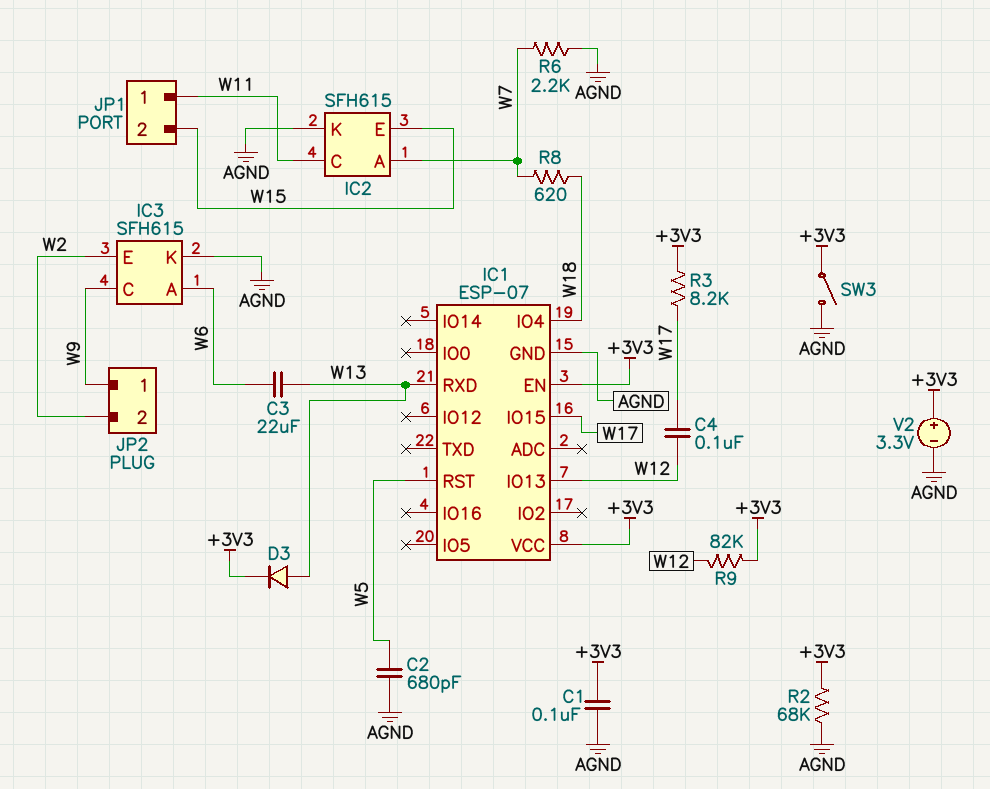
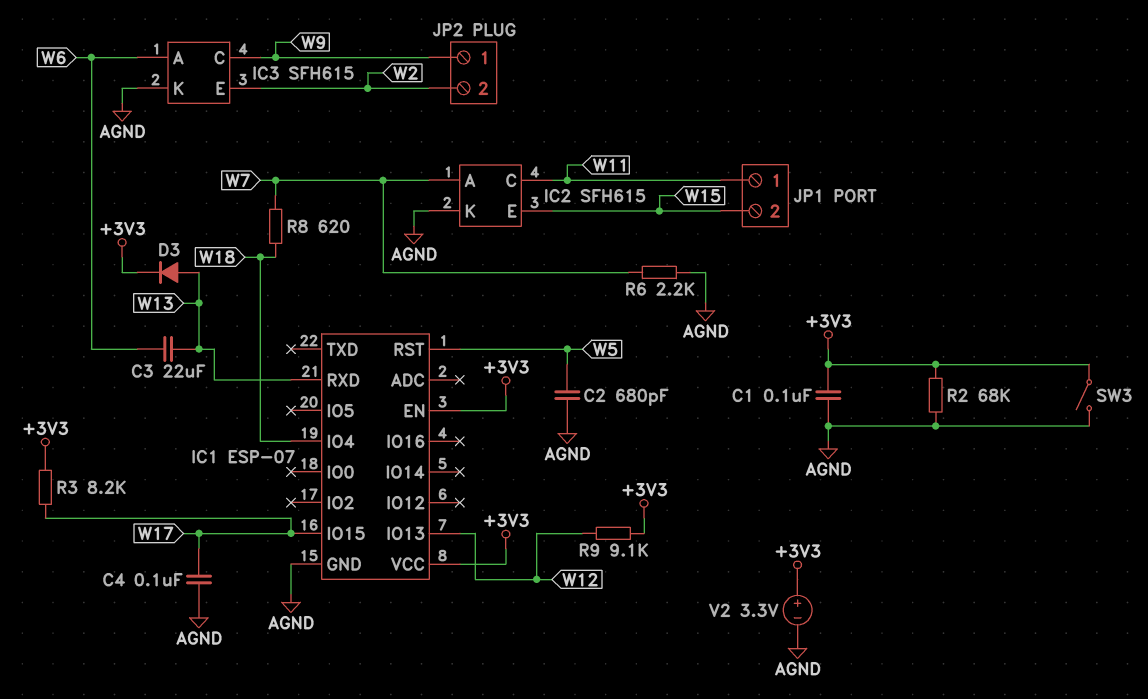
C4: 100nF (W12, W17) -> 100nF (AGND, W17)
R9: 82k (+3V3, W12) -> 9.1k (+3V3, W12)

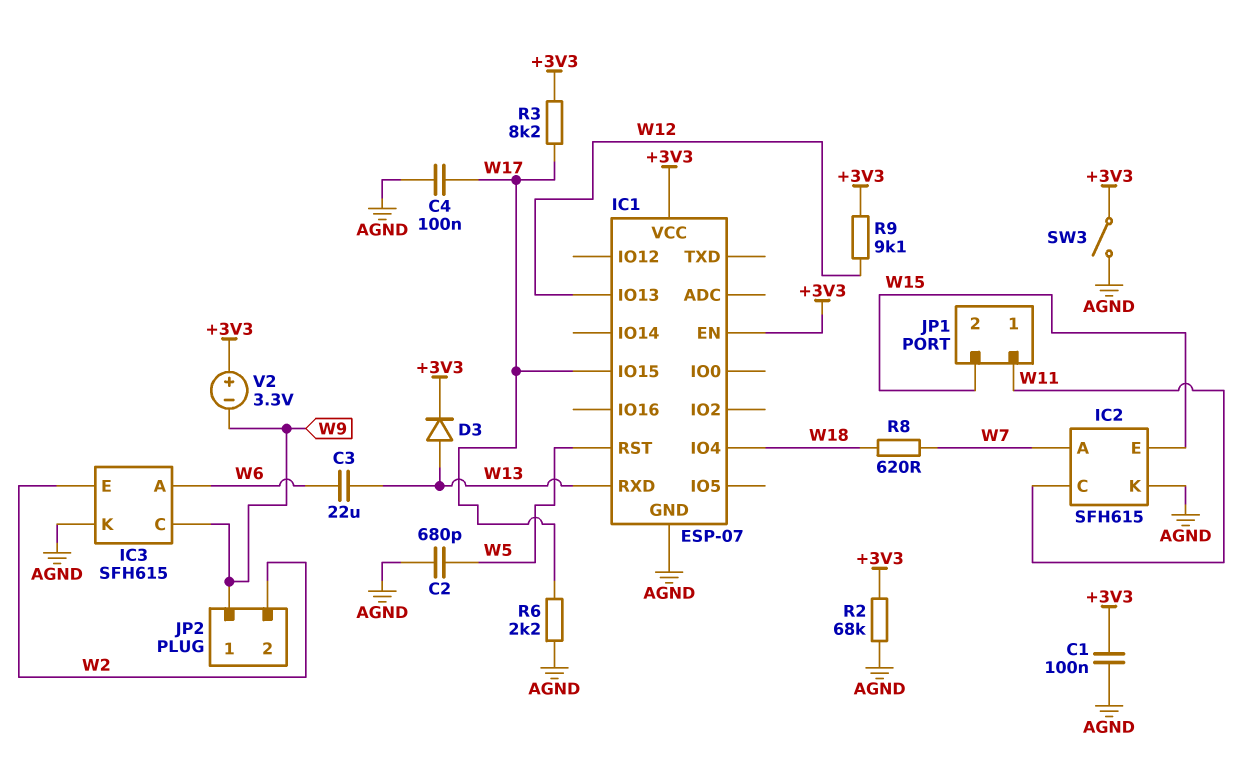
R6: 2.2k (AGND, W7) -> 2.2k (AGND, W17)
V2: 3.3V (plus +3V3, minus AGND) -> 3.3V (plus +3V3, minus W9)

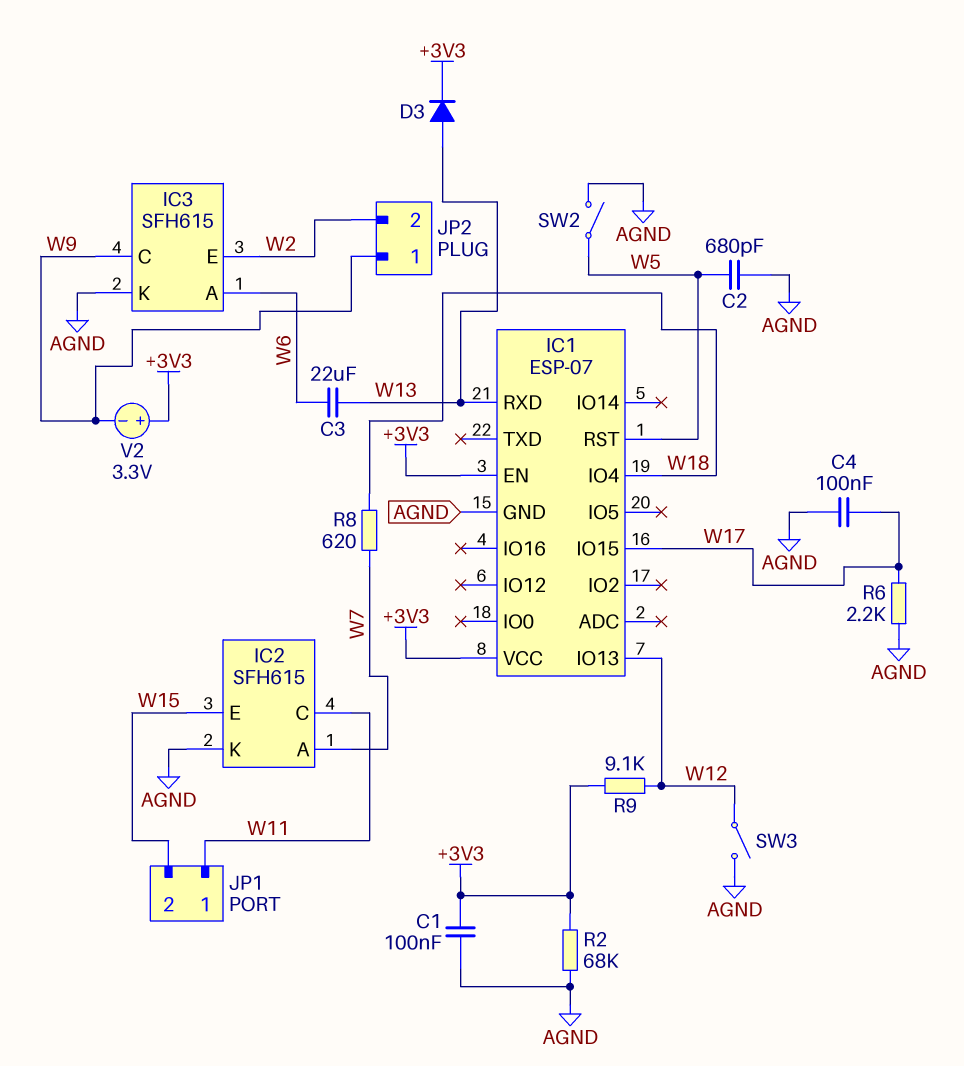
R3: 8.2k (+3V3, W17) -> none
SW2: none -> switch (AGND, W5)
SW3: switch (+3V3, AGND) -> switch (AGND, W12)

